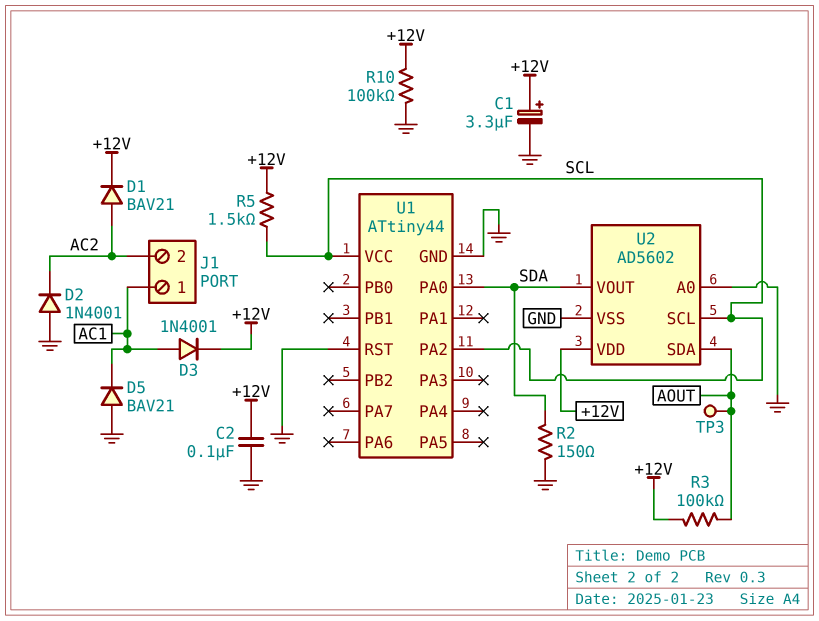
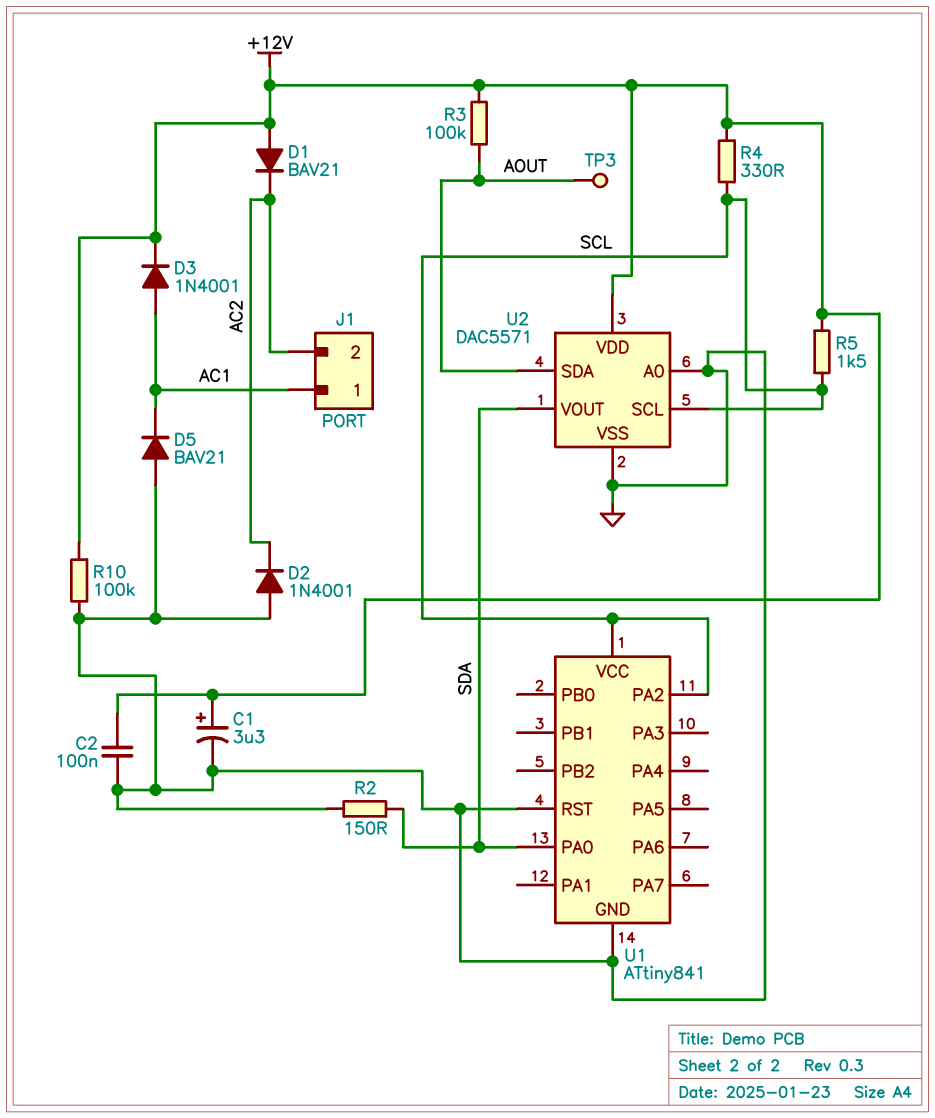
D1: diode BAV21 (A AC2, K +12V) -> diode BAV21 (A +12V, K AC2)
R4: none -> 330 (+12V, SCL)
U1: ATtiny44 -> ATtiny841
U2: AD5602 -> DAC5571

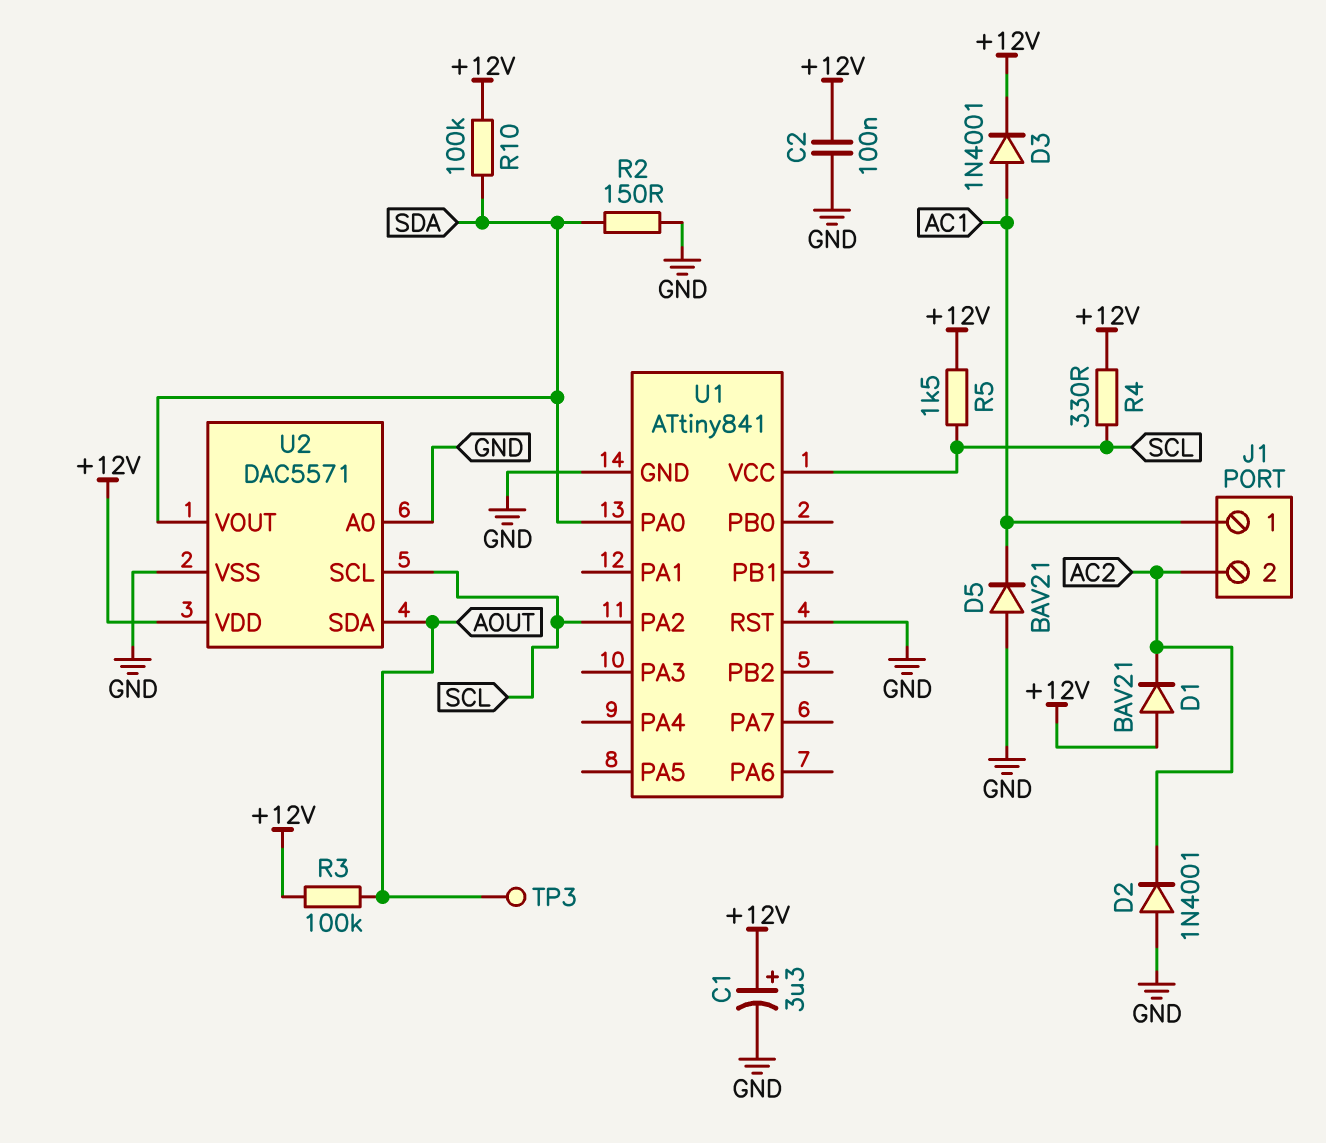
R10: 100k (+12V, GND) -> 100k (+12V, SDA)

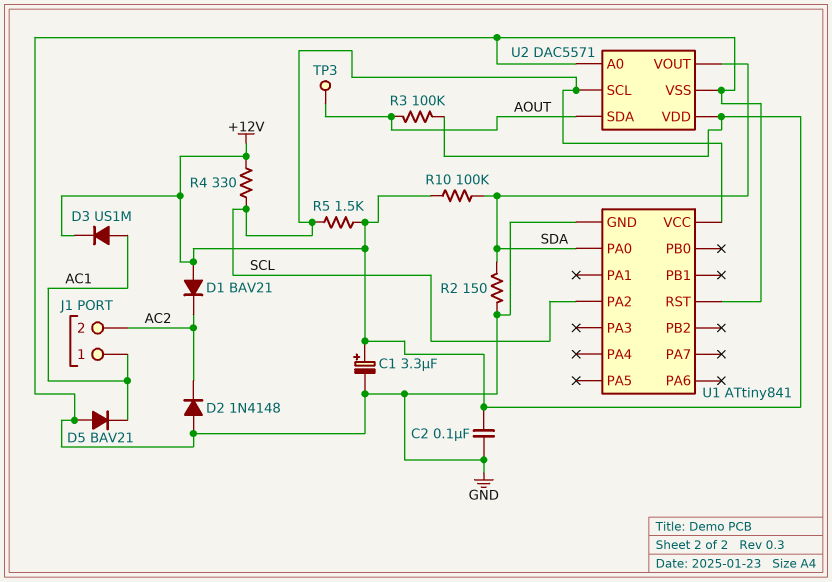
D2: diode 1N4001 (A GND, K AC2) -> diode 1N4148 (A GND, K AC2)
D3: diode 1N4001 (A AC1, K +12V) -> diode US1M (A AC1, K +12V)

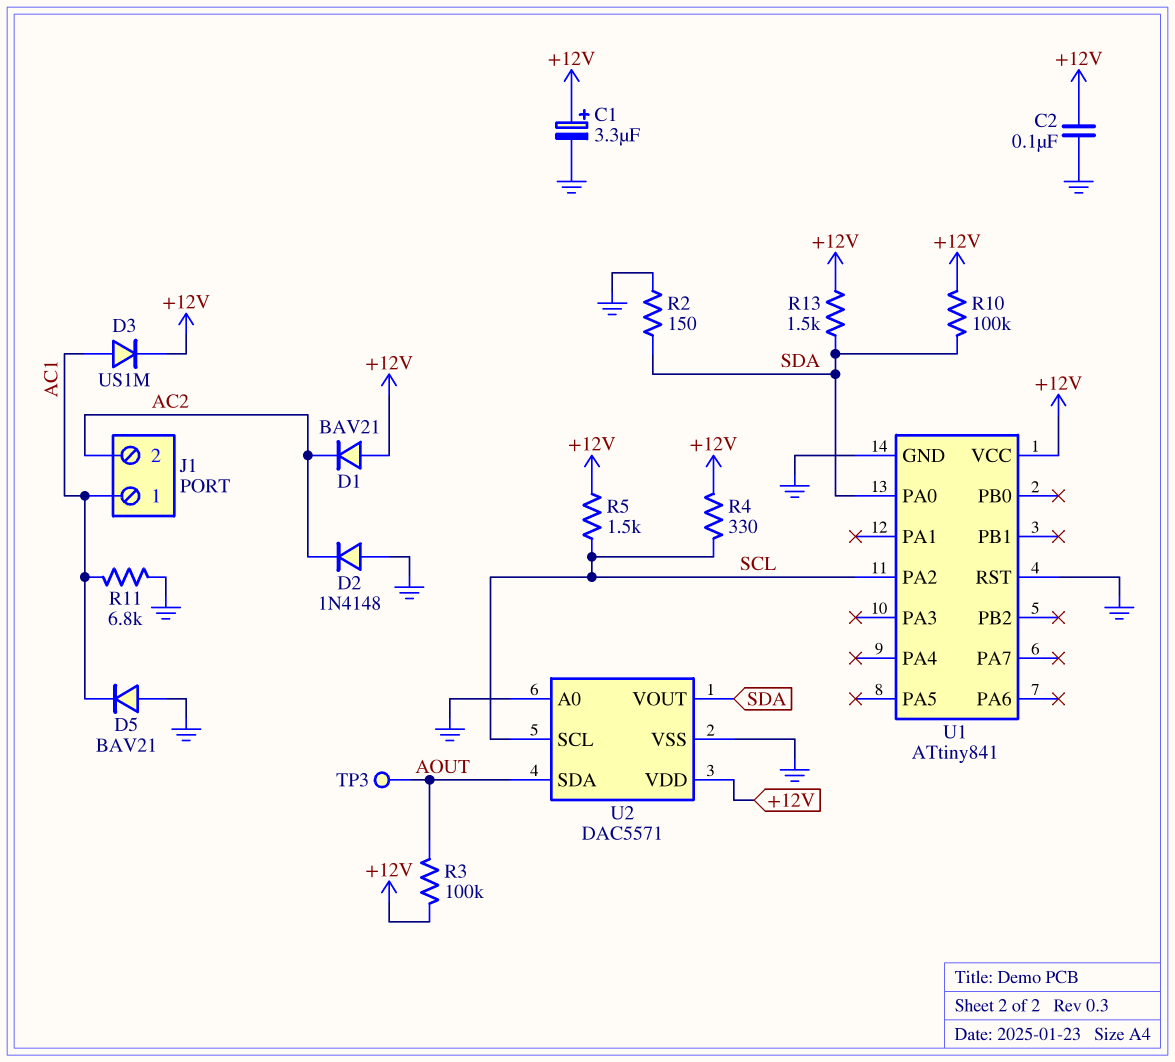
R11: none -> 6.8k (AC1, GND)
R13: none -> 1.5k (+12V, SDA)
U1 pin VCC: SCL -> +12V

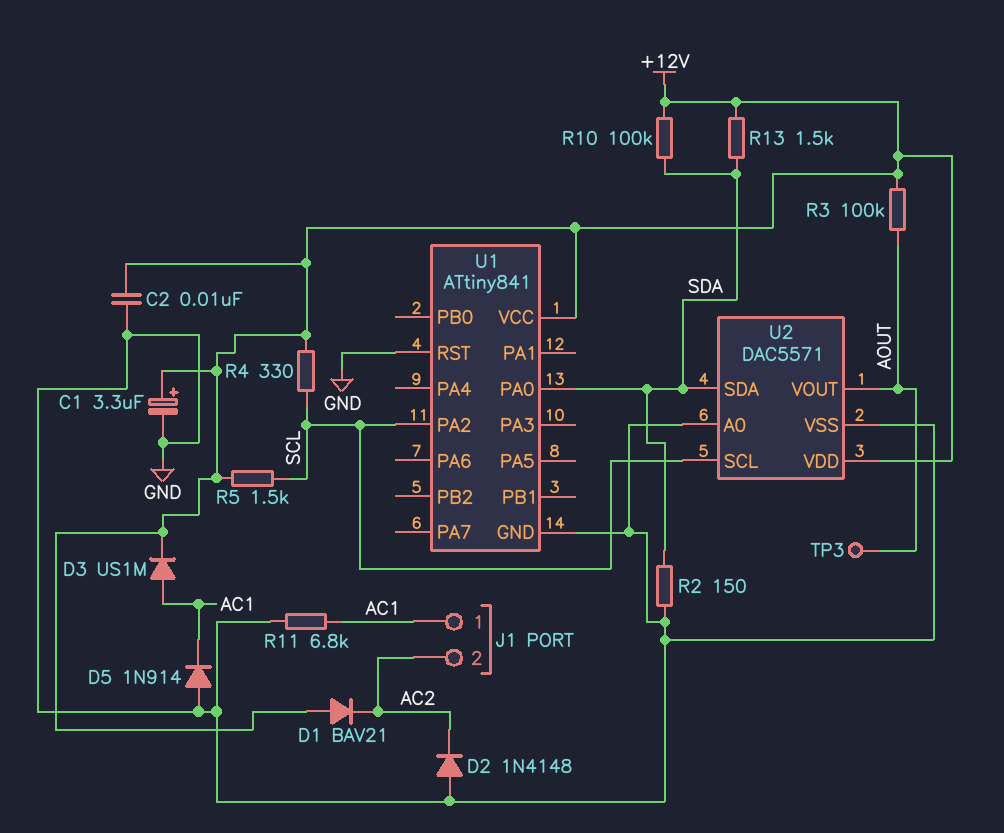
C2: 100nF (+12V, GND) -> 10nF (+12V, GND)
D5: diode BAV21 (A GND, K AC1) -> diode 1N914 (A GND, K AC1)
U2 pin SDA: AOUT -> SDA
U2 pin VOUT: SDA -> AOUT

